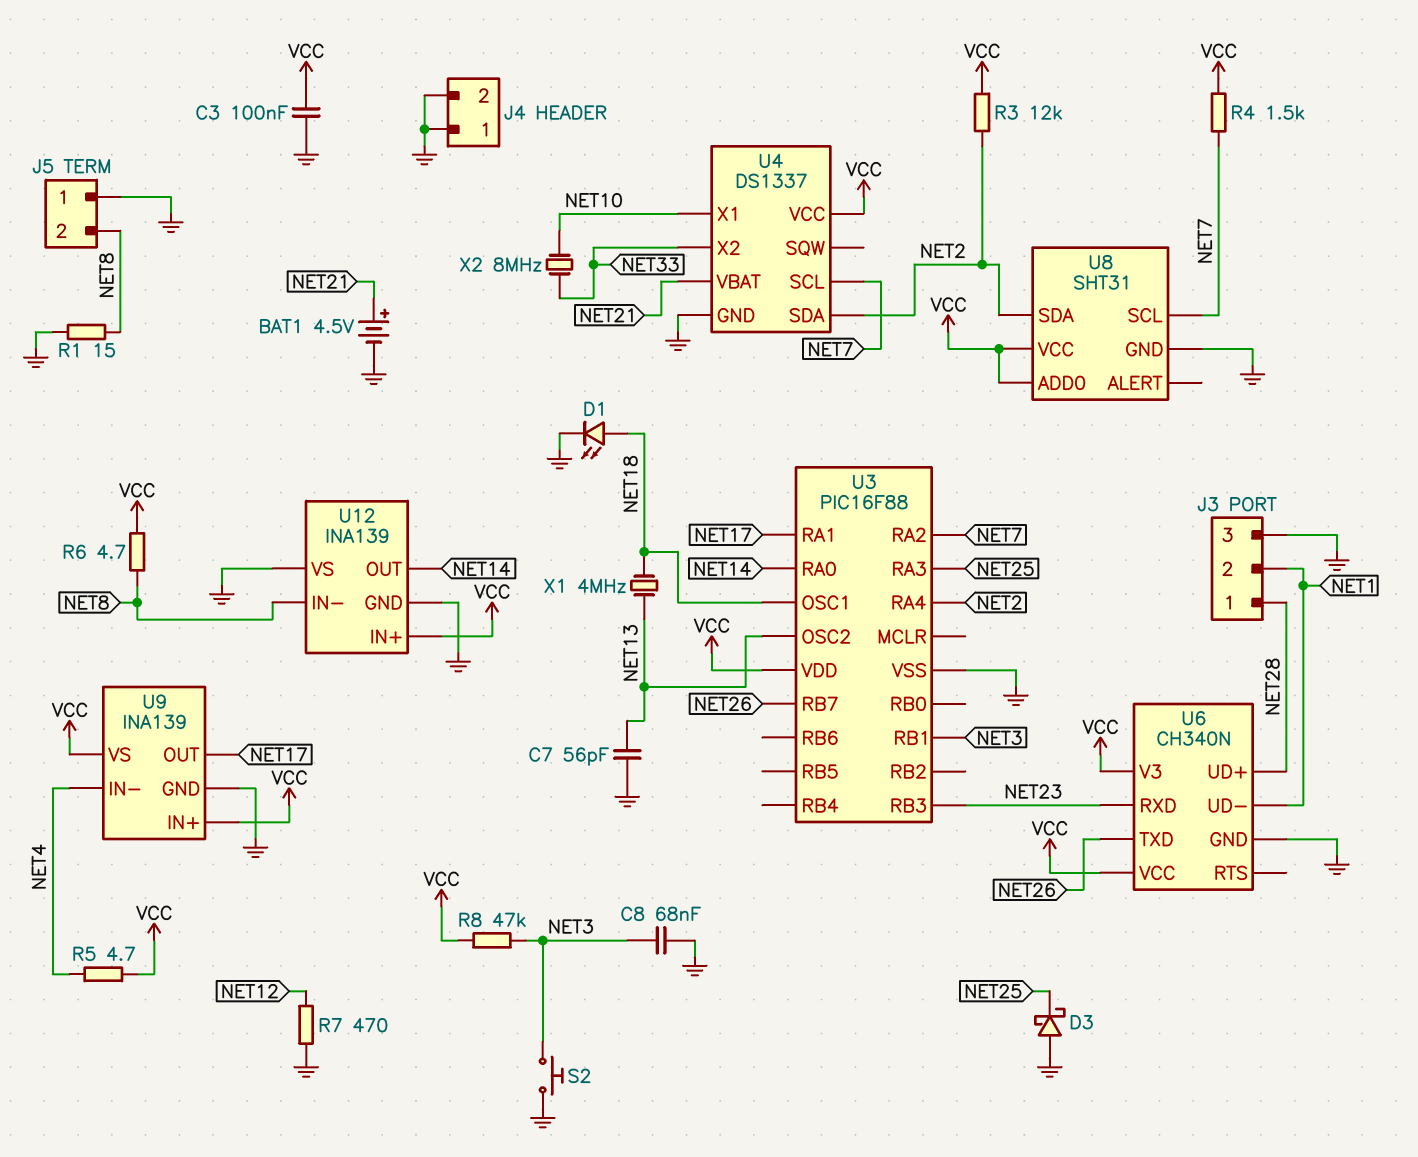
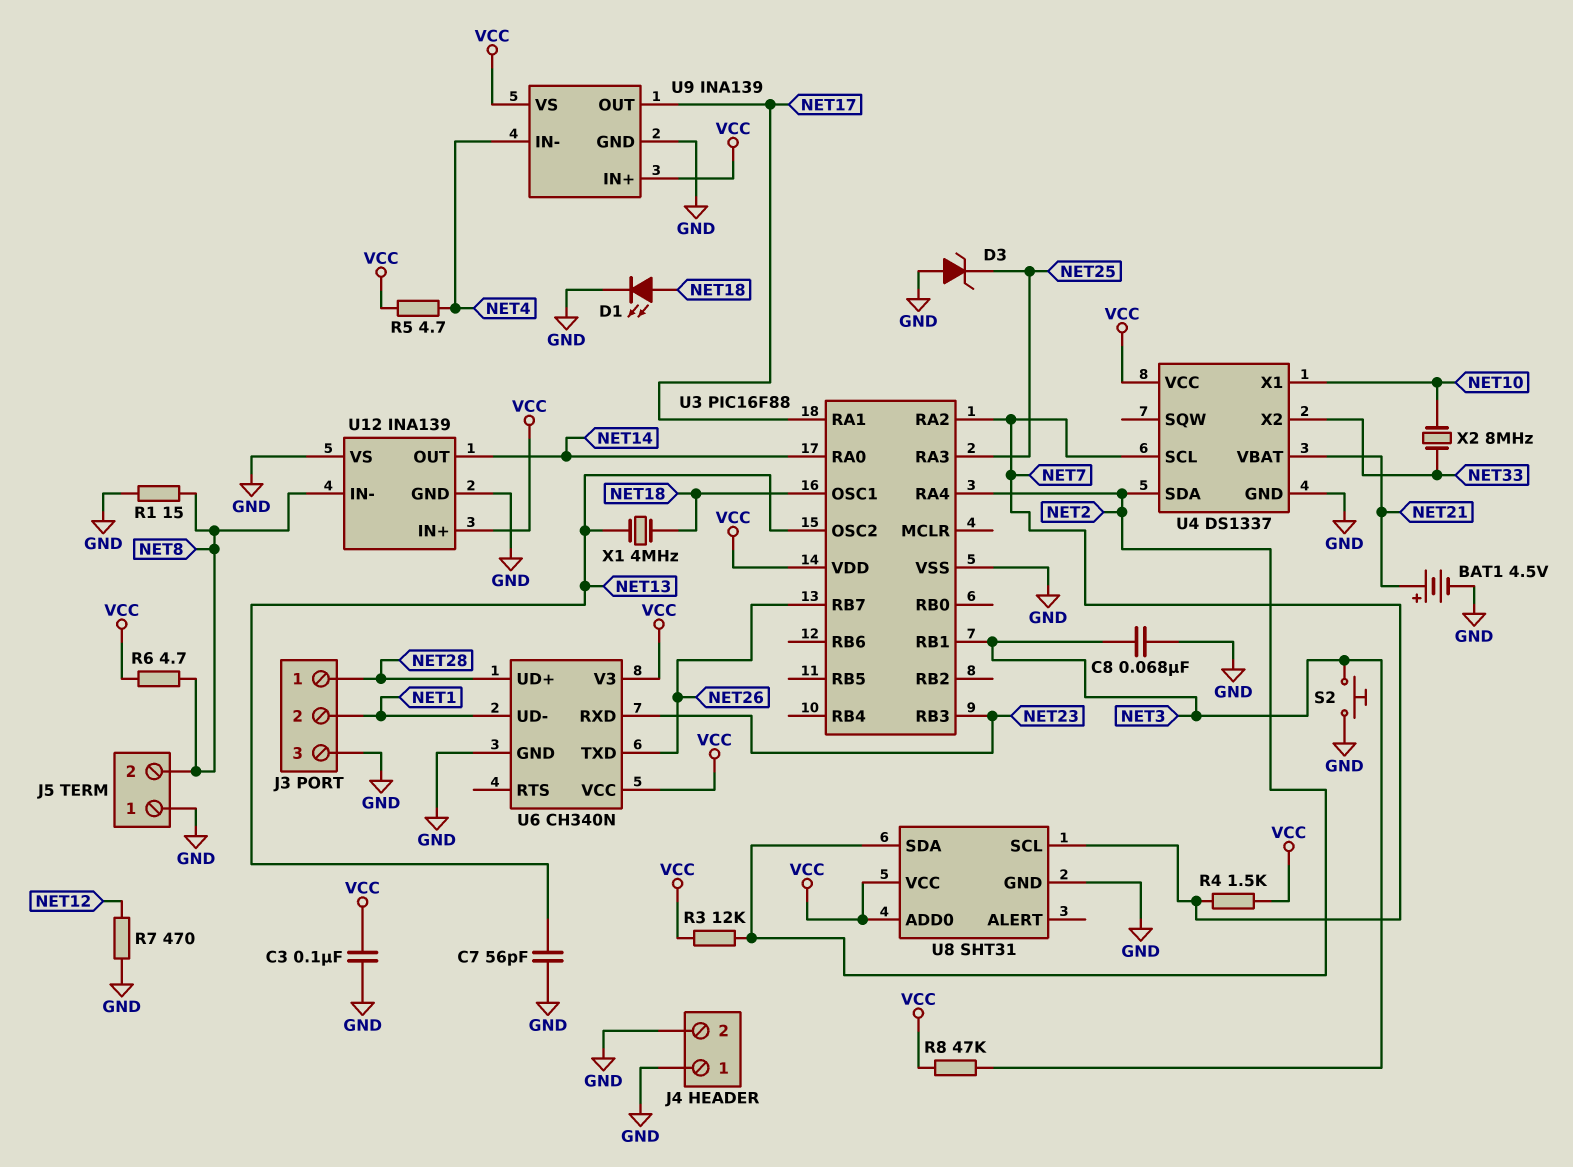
D3: schottky (A GND, K NET25) -> zener (A GND, K NET25)

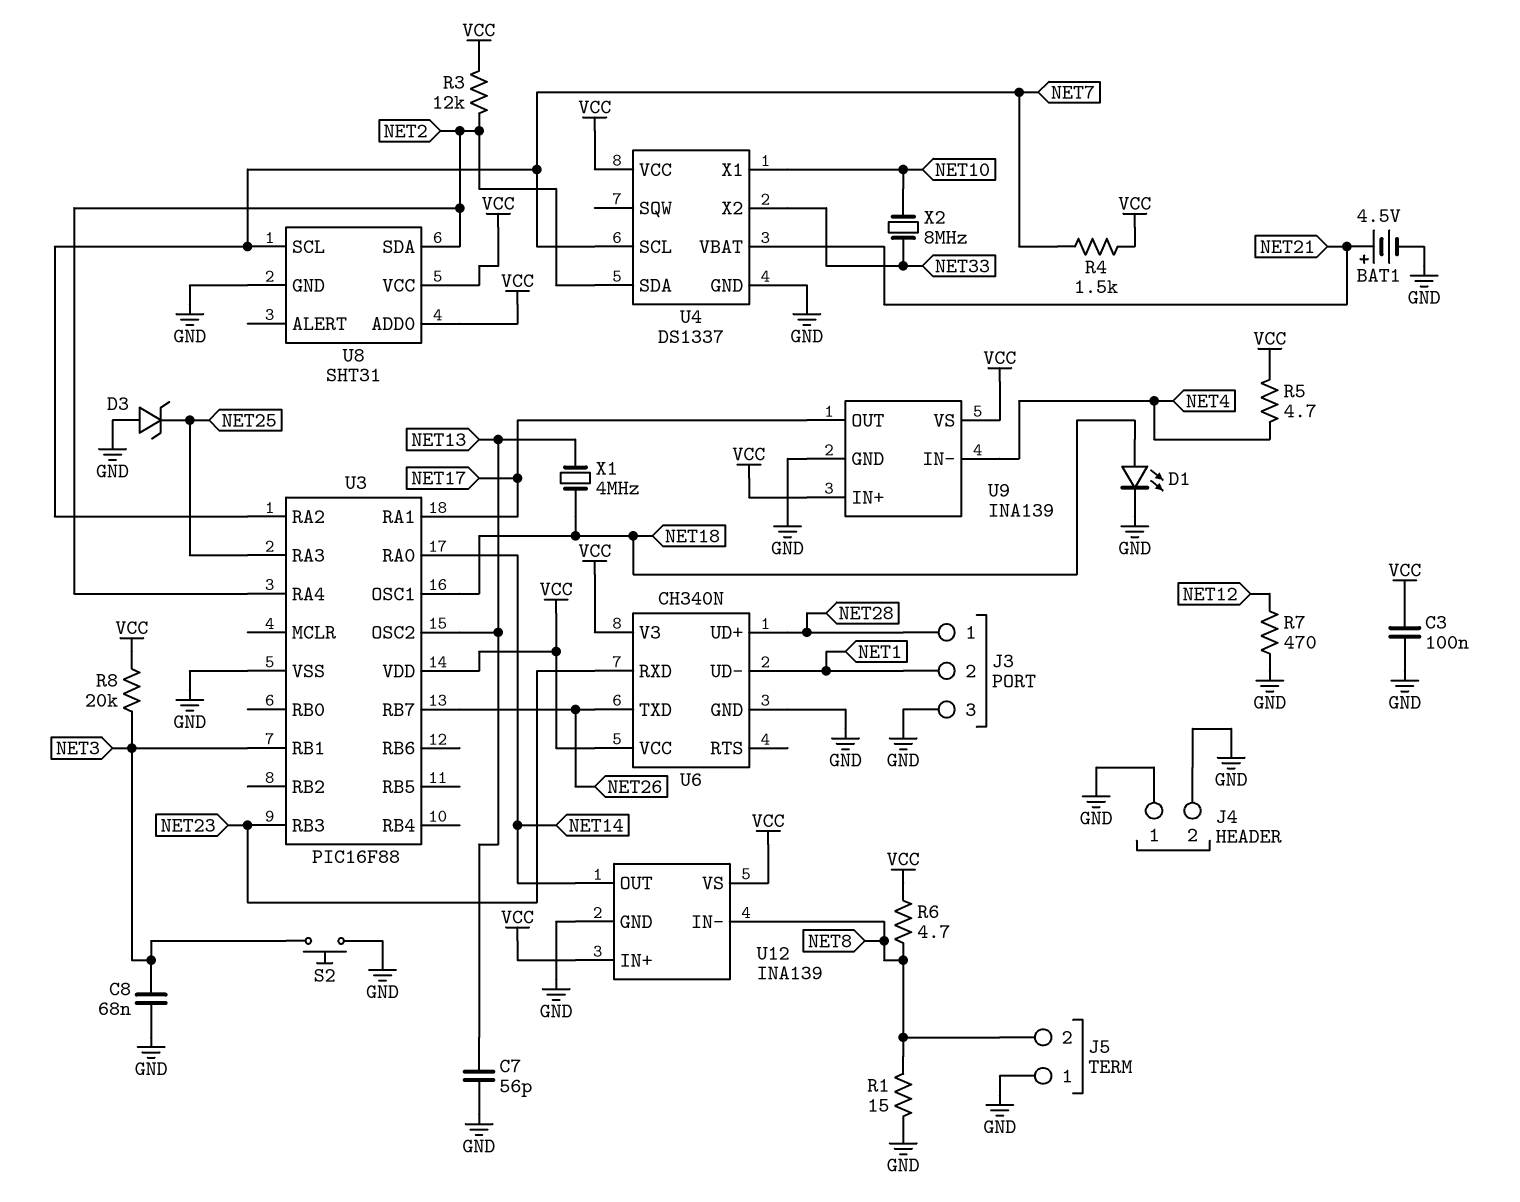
R8: 47k (NET3, VCC) -> 20k (NET3, VCC)
U12 pin VS: GND -> VCC

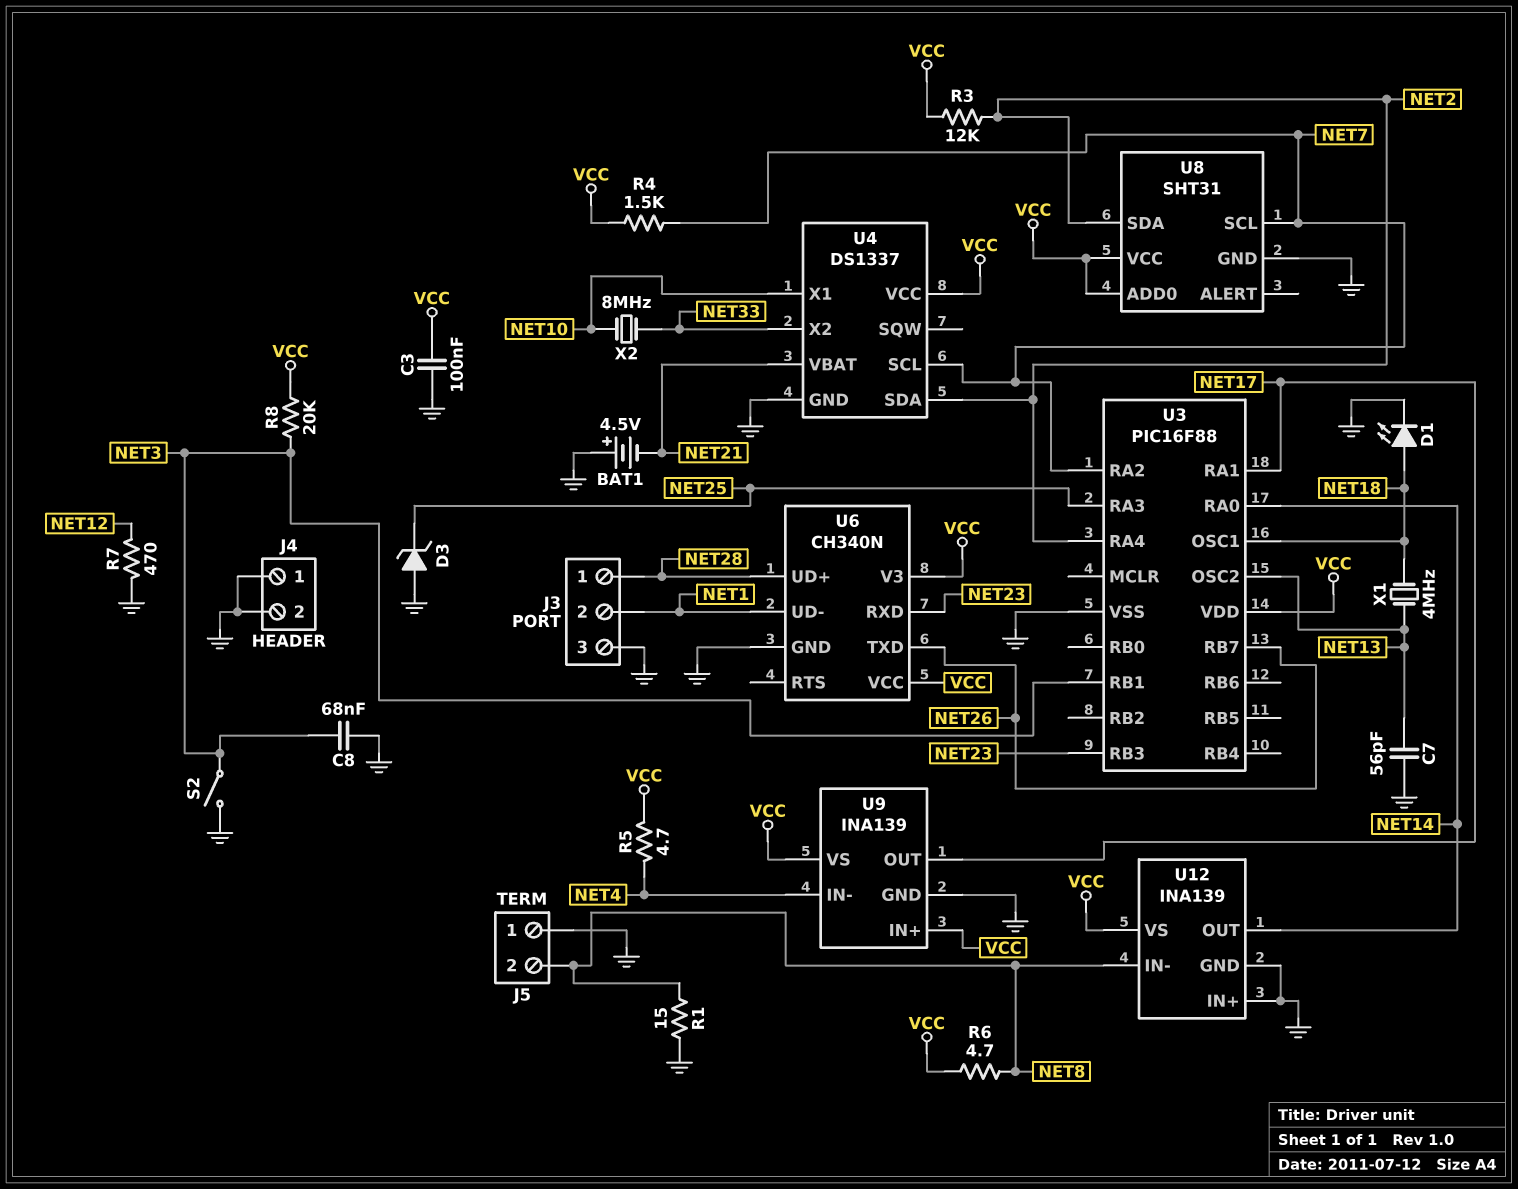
BAT1: 4.5V (plus NET21, minus GND) -> 4.5V (plus GND, minus NET21)
S2: button (GND, NET3) -> switch (GND, NET3)
U12 pin IN+: VCC -> GND

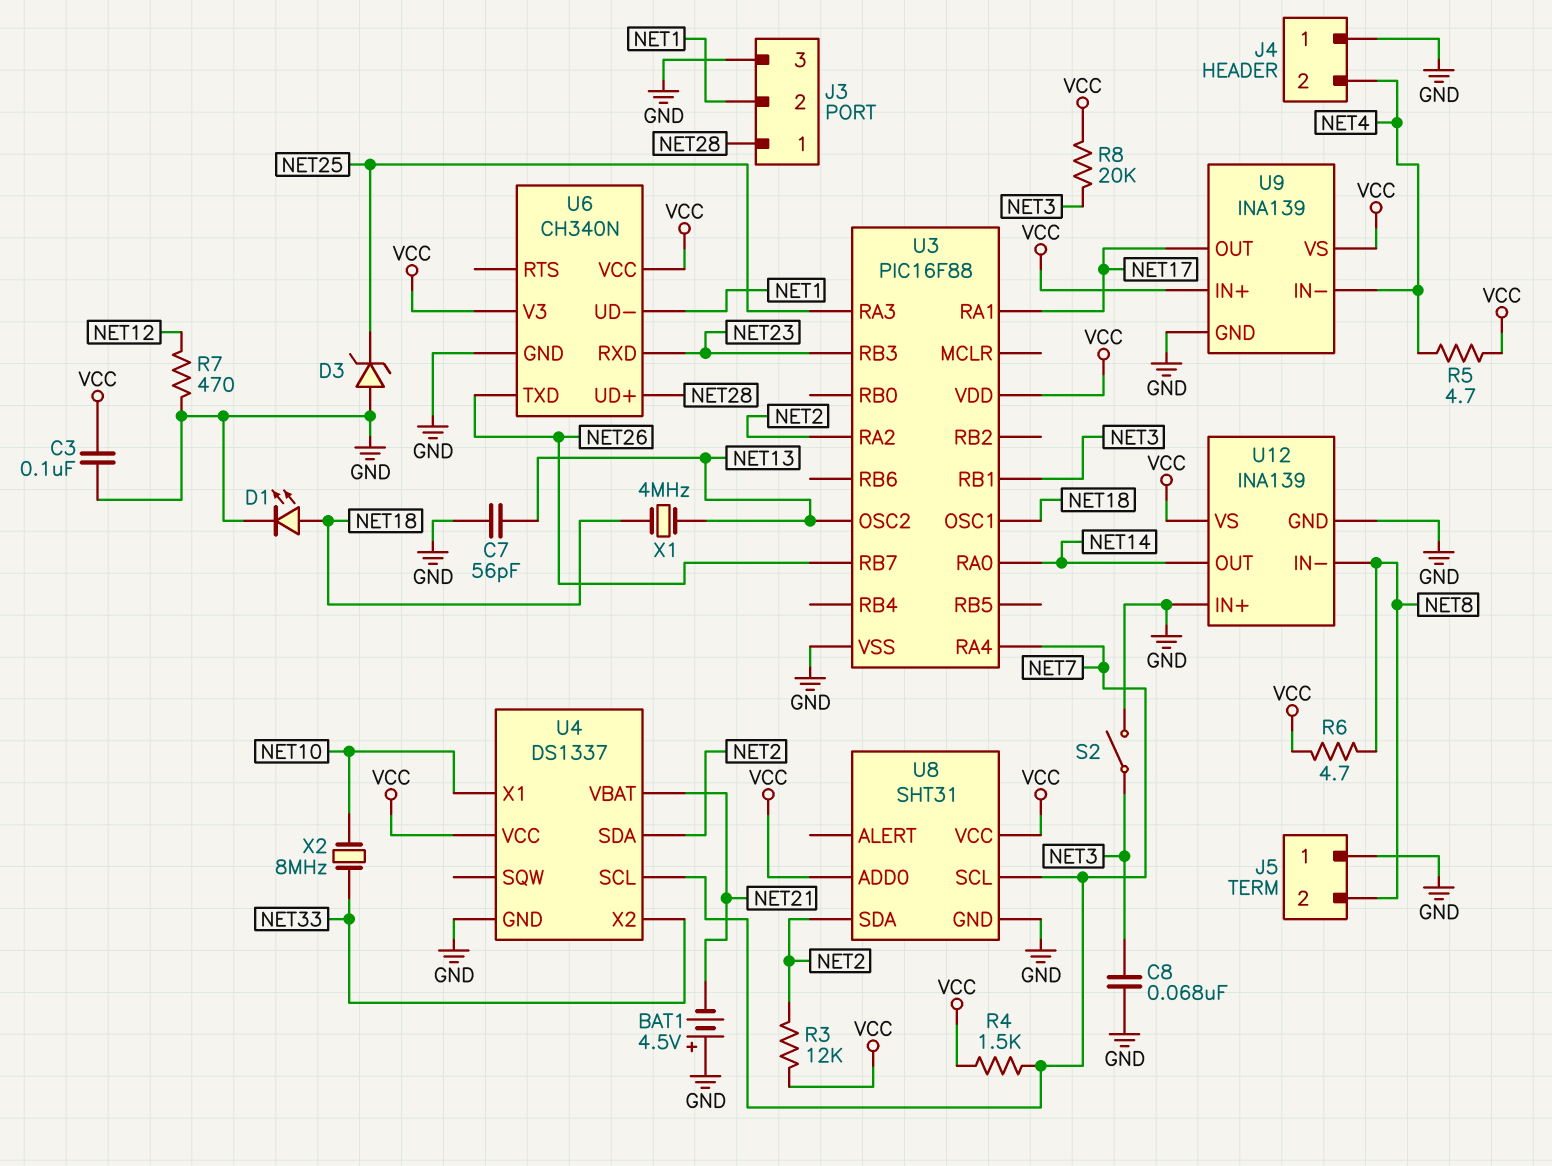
J4 pin 2: GND -> NET4
R1: 15 (GND, NET8) -> none
U3 pin RA2: NET7 -> NET2
U3 pin RA4: NET2 -> NET7

